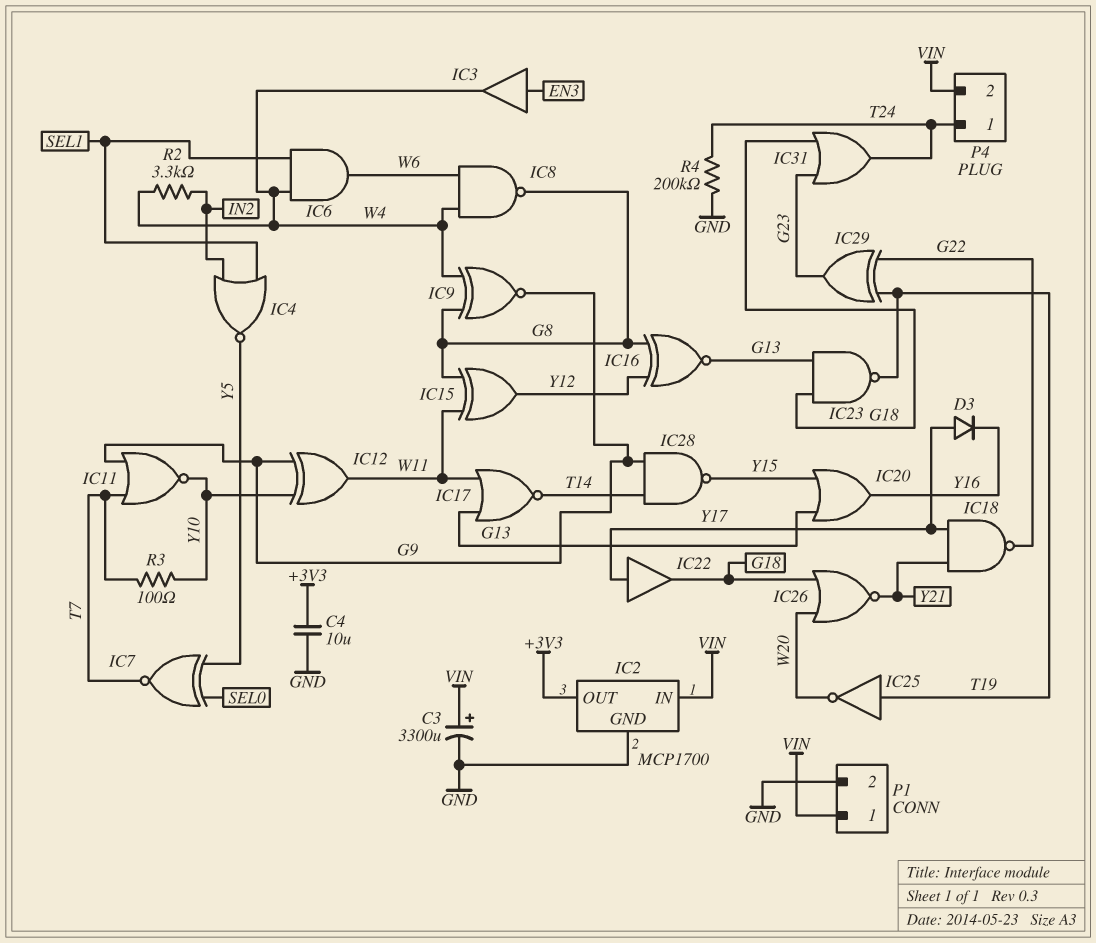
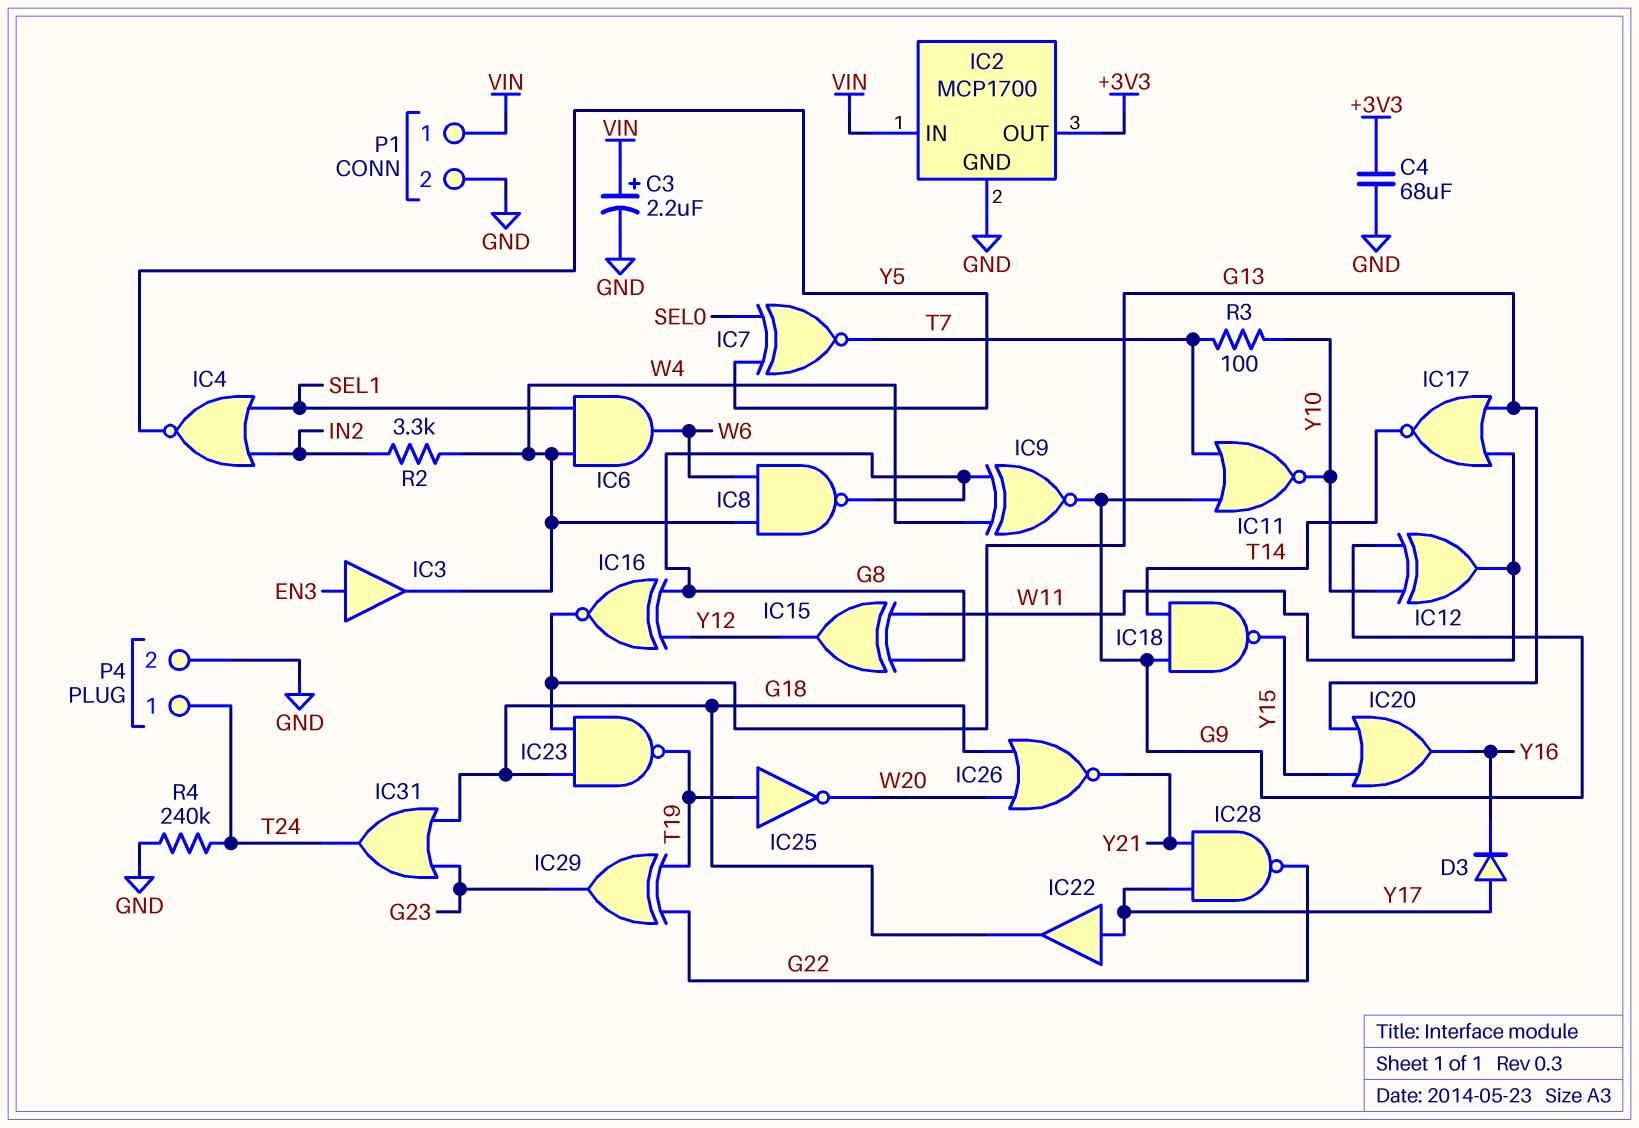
C3: 3300uF (plus VIN, minus GND) -> 2.2uF (plus VIN, minus GND)
C4: 10uF (+3V3, GND) -> 68uF (+3V3, GND)
IC18: NAND (in Y17, in Y21, out G22) -> NAND (in G9, in T14, out Y15)
IC28: NAND (in G9, in T14, out Y15) -> NAND (in Y17, in Y21, out G22)
P4 pin 2: VIN -> GND
R4: 200k (GND, T24) -> 240k (GND, T24)

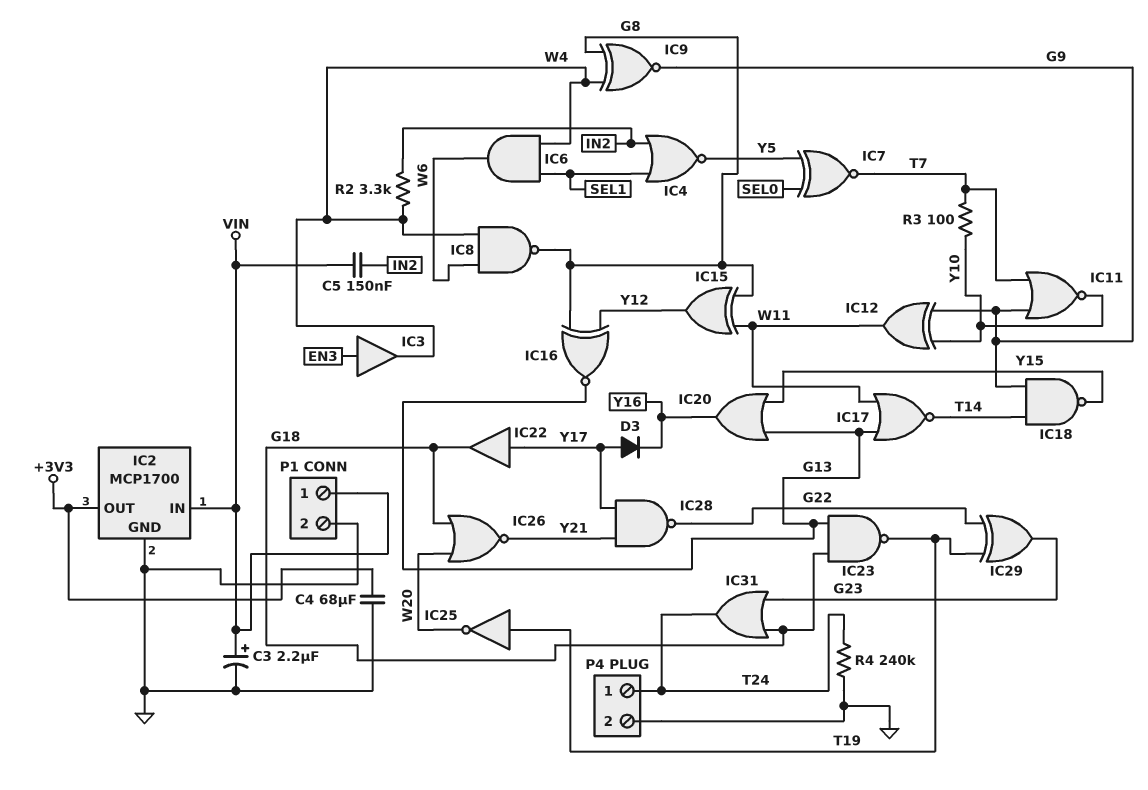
C5: none -> 150nF (IN2, VIN)

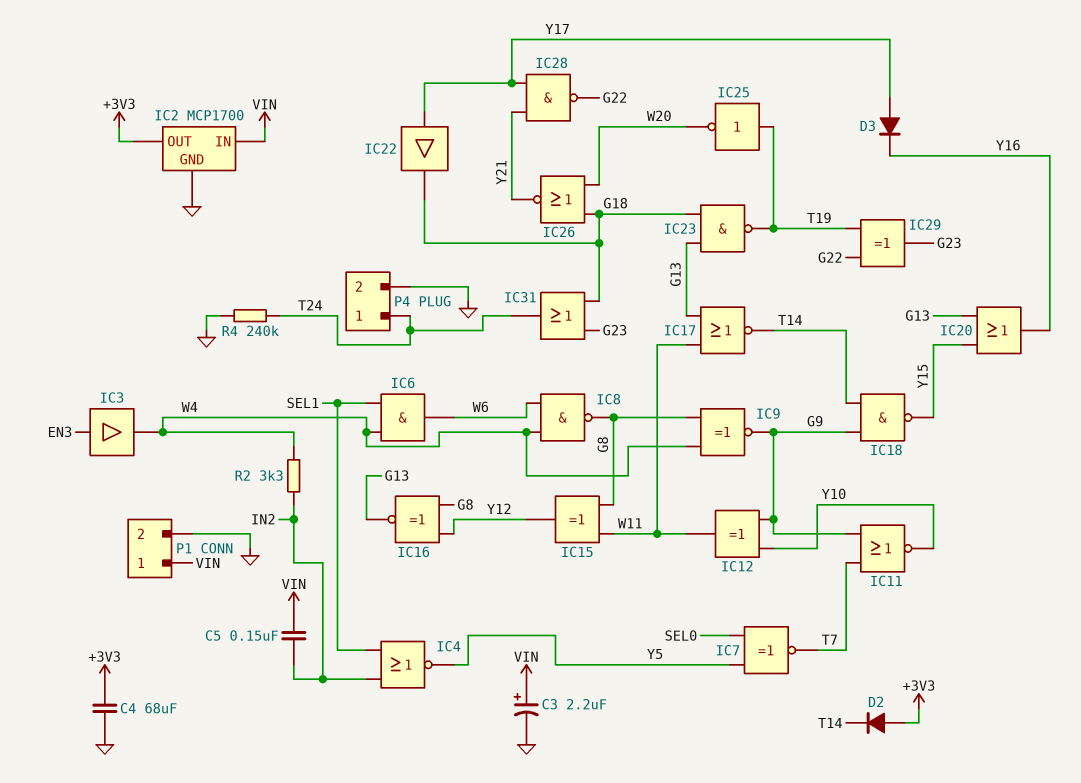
D2: none -> diode (A +3V3, K T14)
R3: 100 (T7, Y10) -> none

